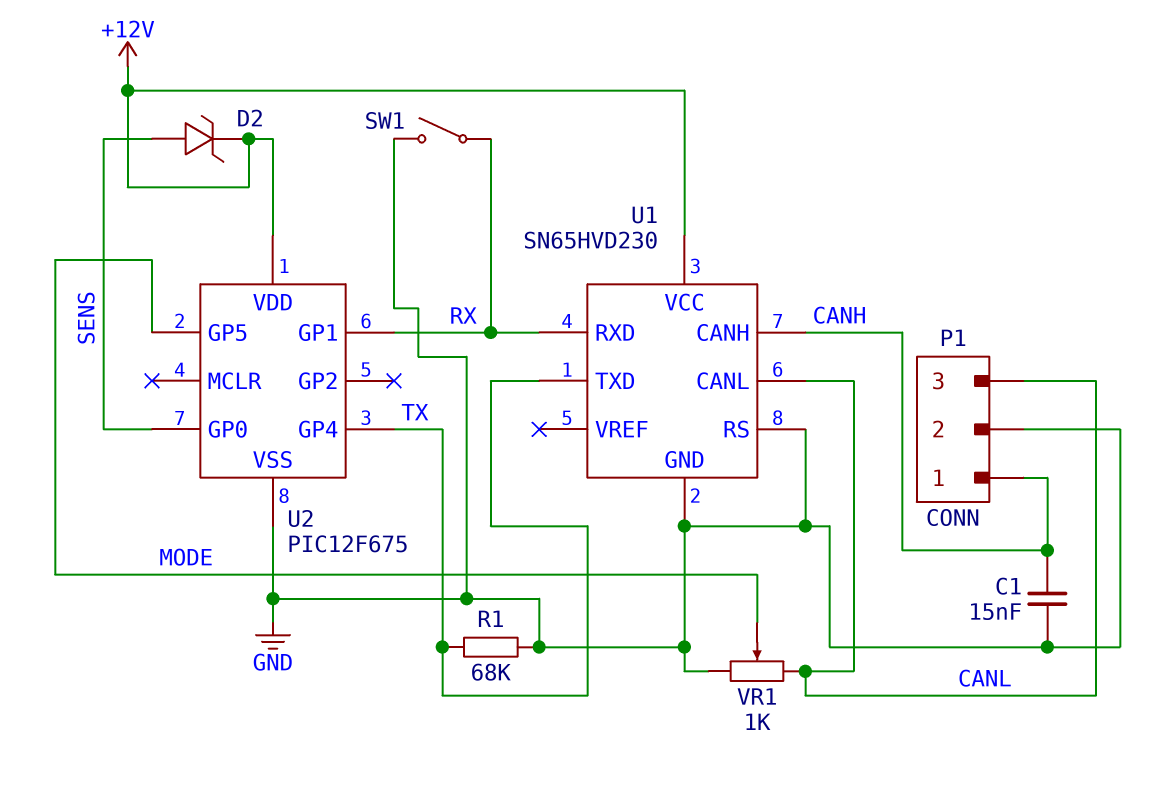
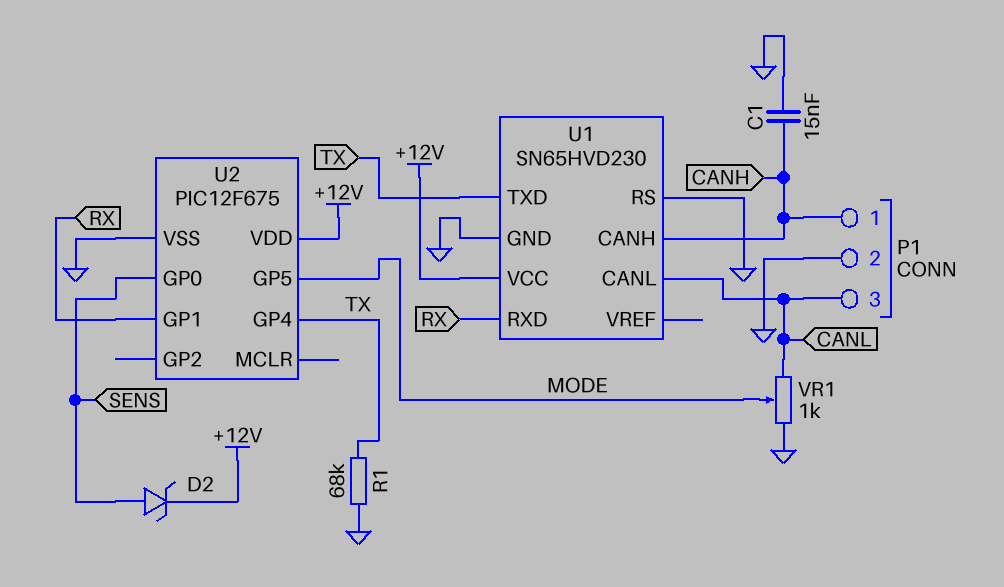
SW1: switch (GND, RX) -> none

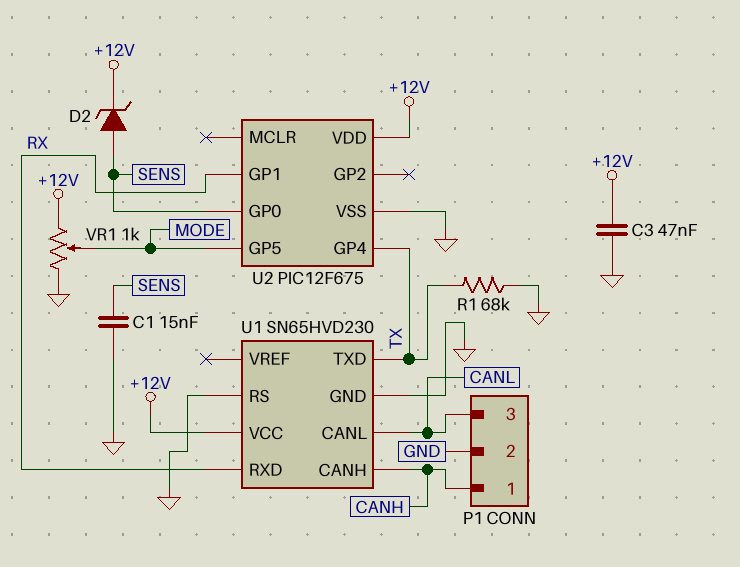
C1: 15nF (CANH, GND) -> 15nF (GND, SENS)
C3: none -> 47nF (+12V, GND)
VR1: 1k (CANL, GND, wiper MODE) -> 1k (+12V, GND, wiper MODE)

